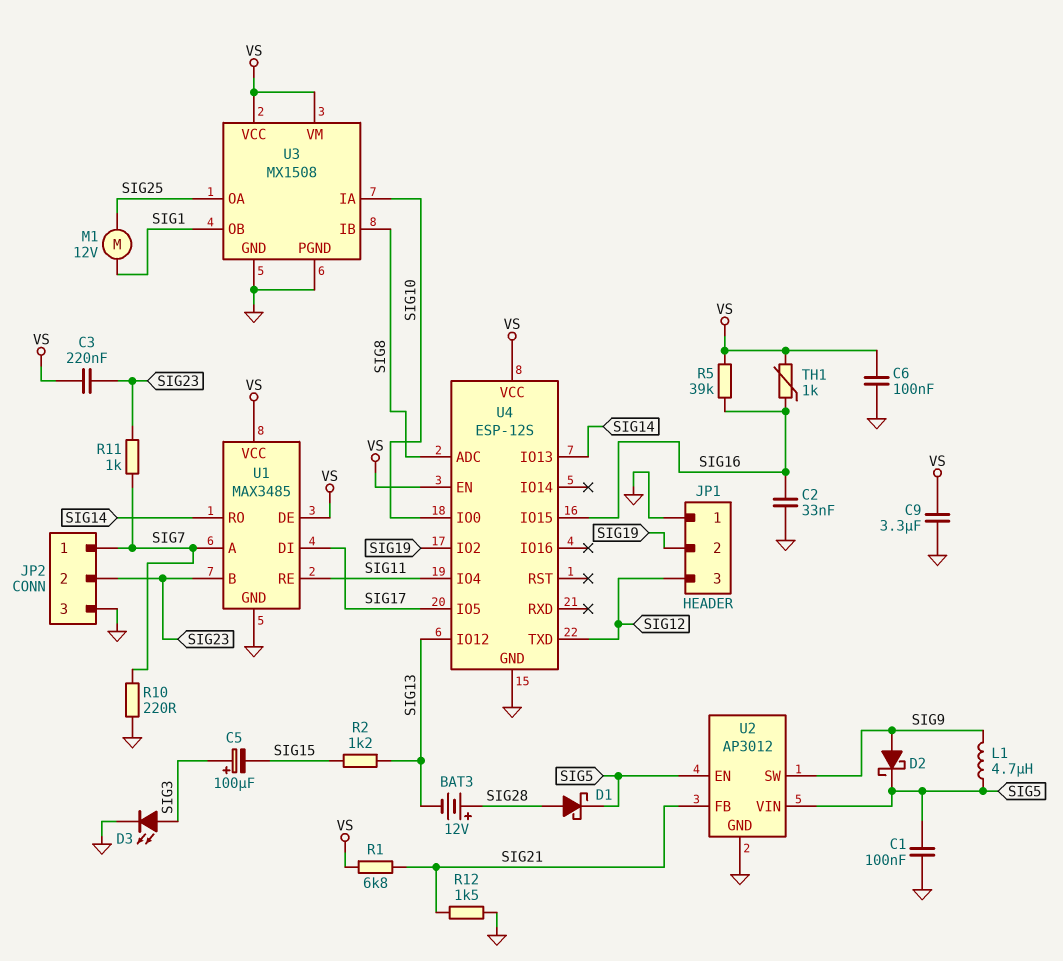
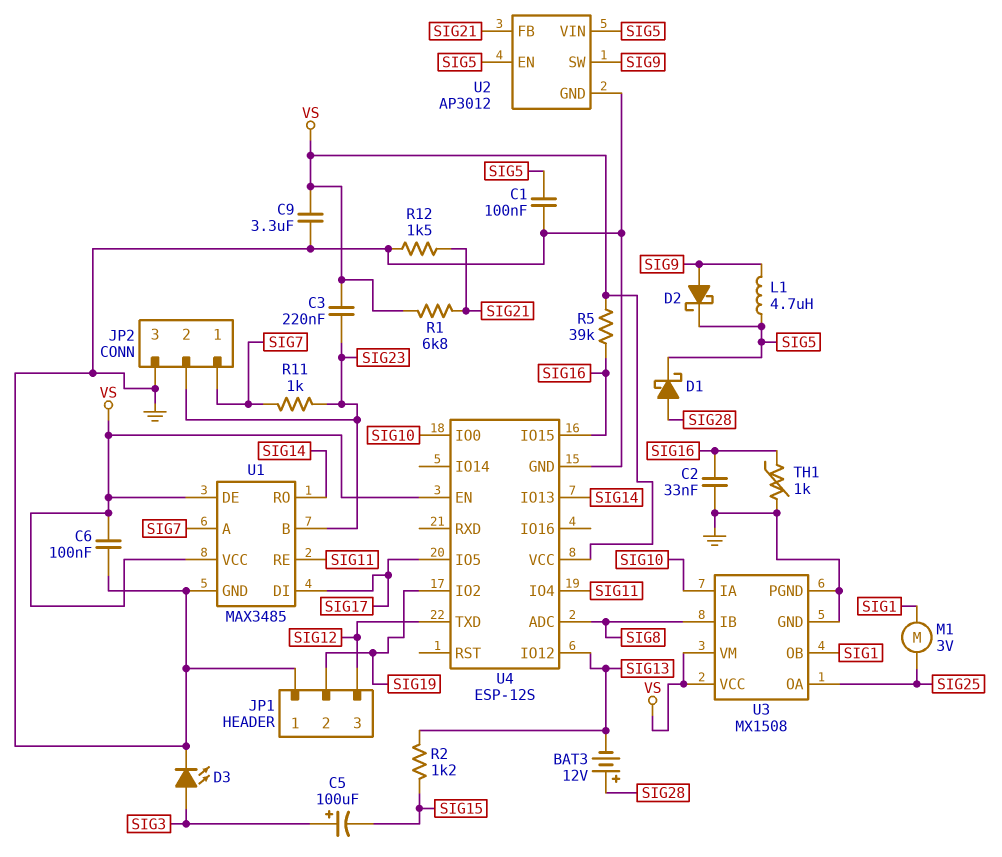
M1: motor 12V (SIG1, SIG25) -> motor 3V (SIG1, SIG25)
R10: 220 (GND, SIG7) -> none
TH1: 1k (SIG16, VS) -> 1k (GND, SIG16)

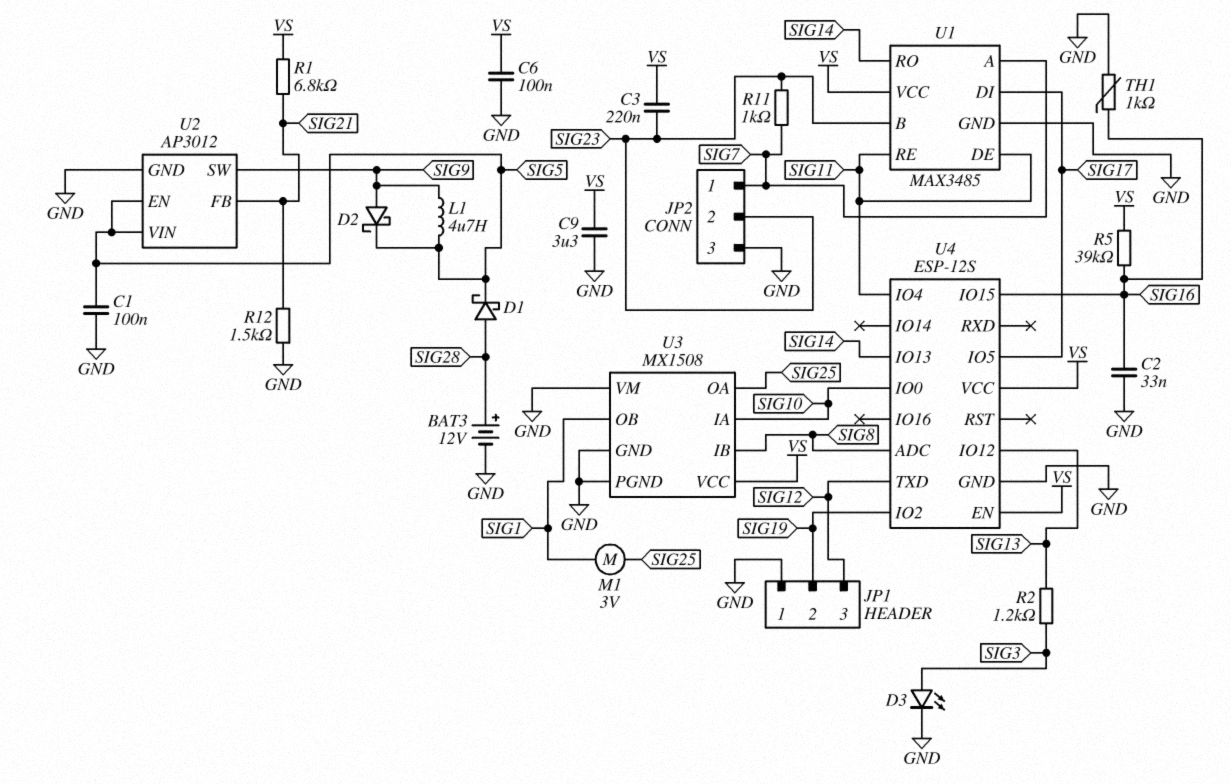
BAT3: 12V (plus SIG28, minus SIG13) -> 12V (plus SIG28, minus GND)
C5: 100uF (plus SIG3, minus SIG15) -> none
R2: 1.2k (SIG13, SIG15) -> 1.2k (SIG3, SIG13)
U1 pin DE: VS -> SIG11
U3 pin VM: VS -> GND

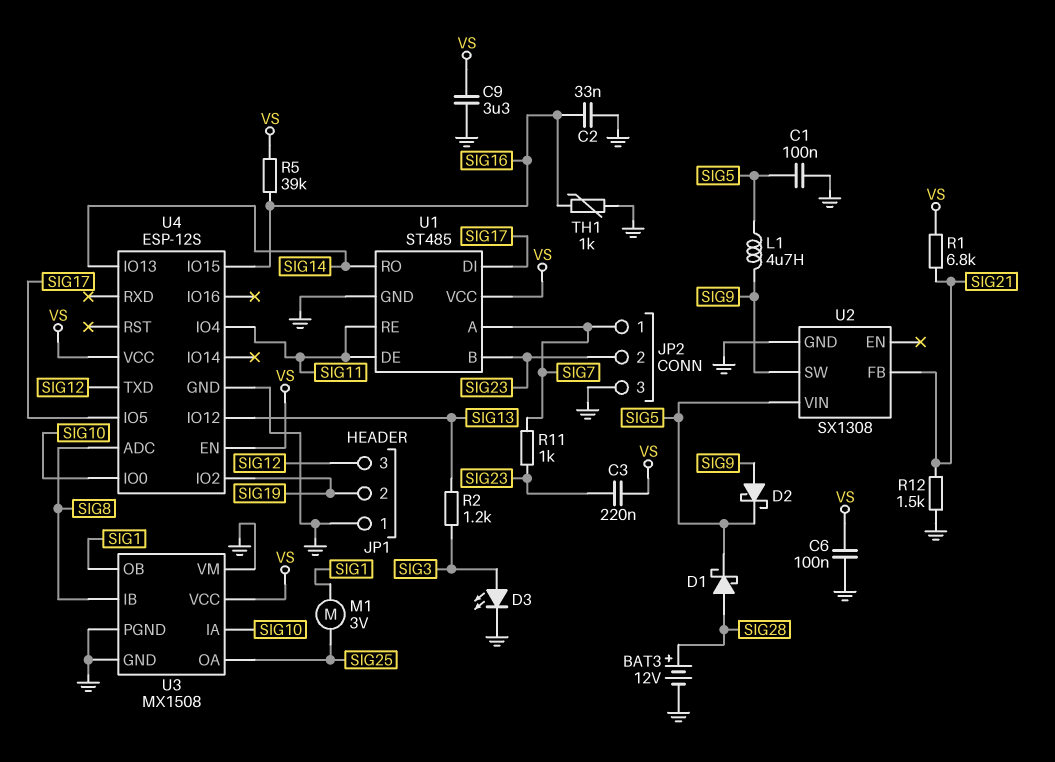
U1: MAX3485 -> ST485
U2: AP3012 -> SX1308
U2 pin EN: SIG5 -> none

